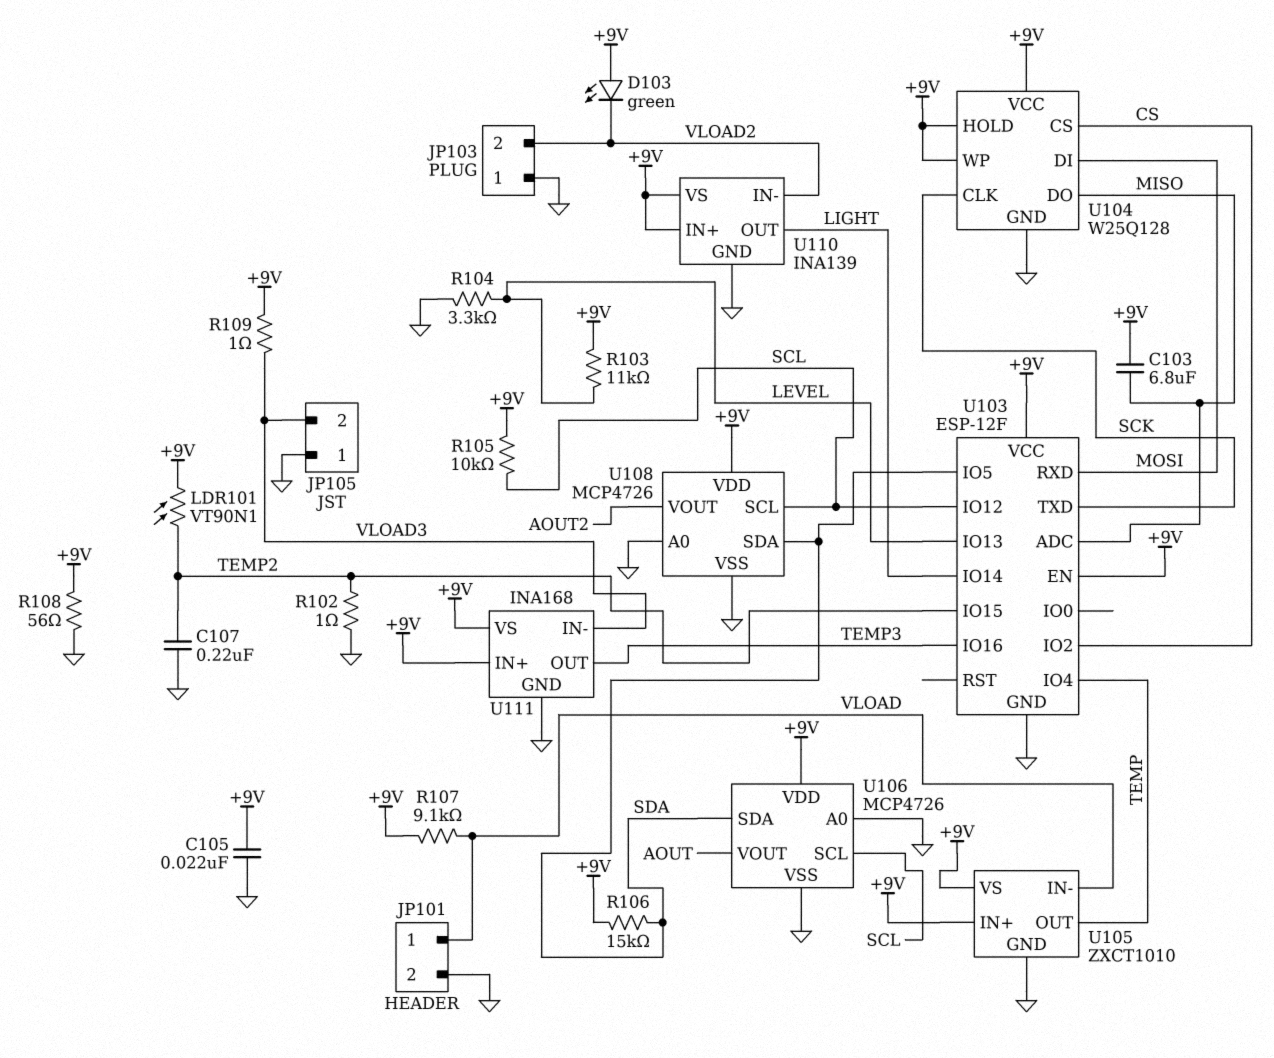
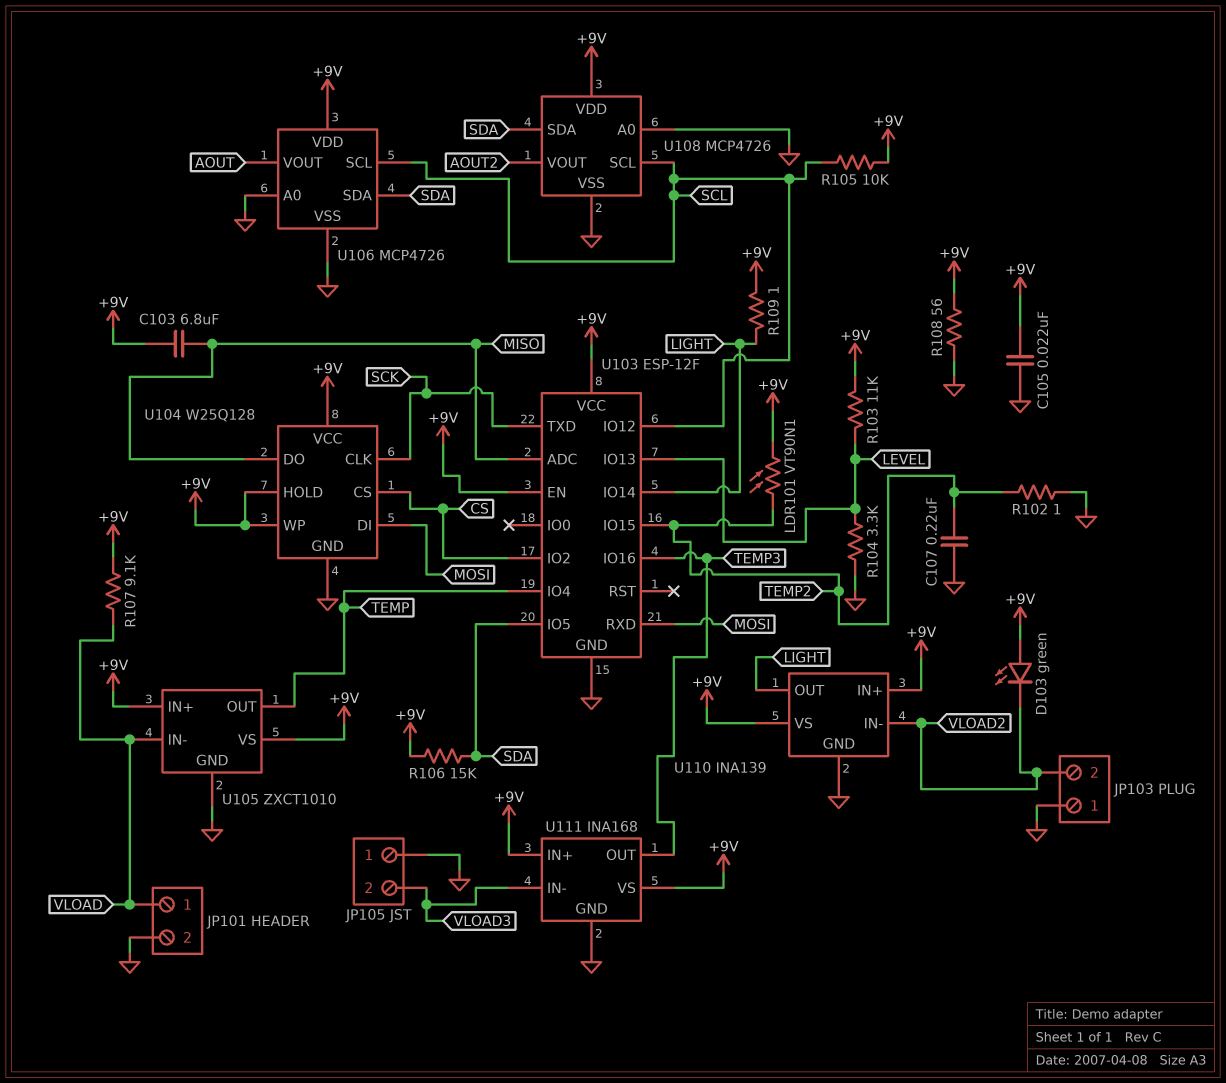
R109: 1 (+9V, VLOAD3) -> 1 (+9V, LIGHT)

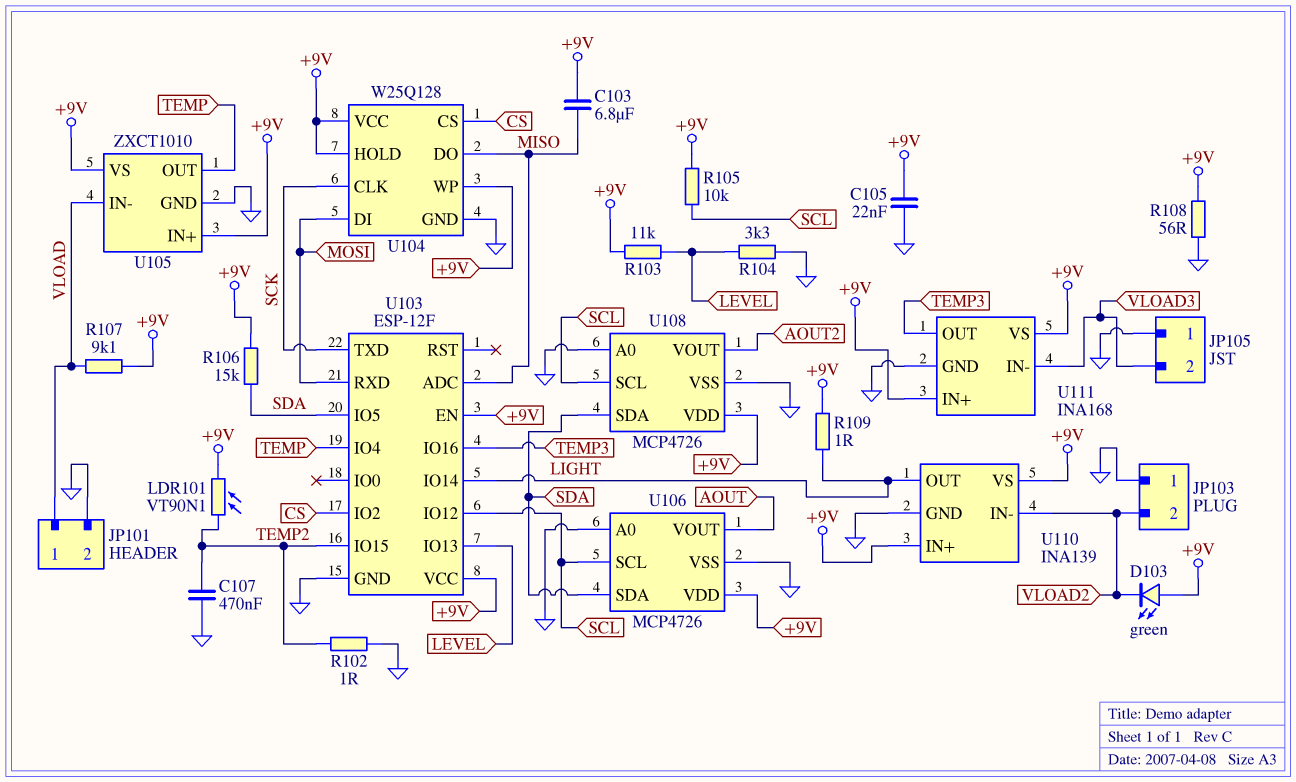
C107: 220nF (GND, TEMP2) -> 470nF (GND, TEMP2)

